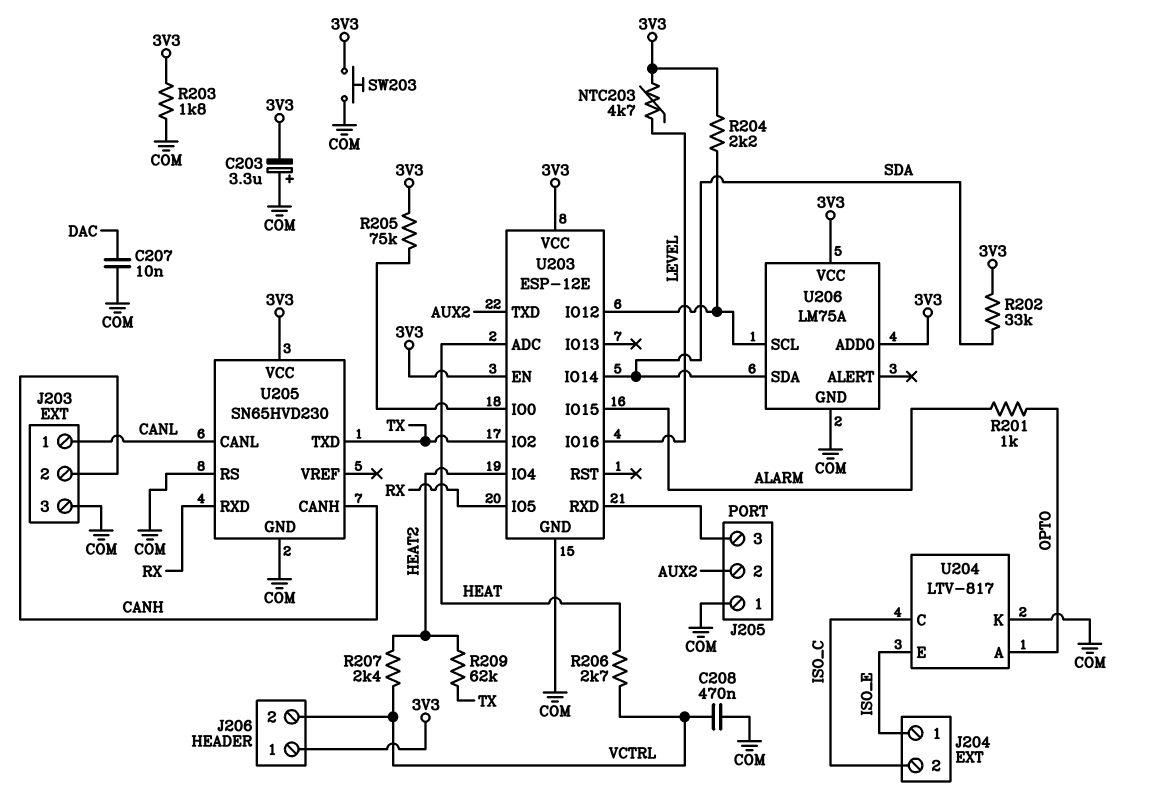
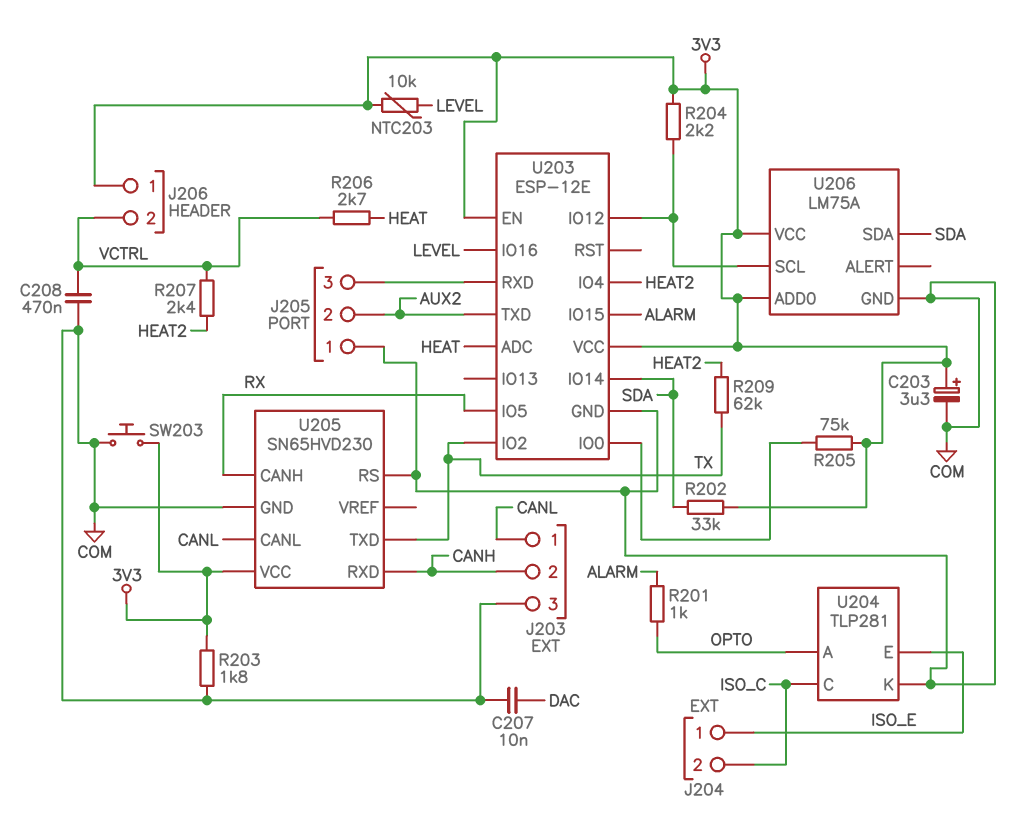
C203: 3.3uF (plus COM, minus 3V3) -> 3.3uF (plus 3V3, minus COM)
NTC203: 4.7k (3V3, LEVEL) -> 10k (3V3, LEVEL)
U204: LTV-817 -> TLP281
U205 pin CANH: CANH -> RX
U205 pin RXD: RX -> CANH

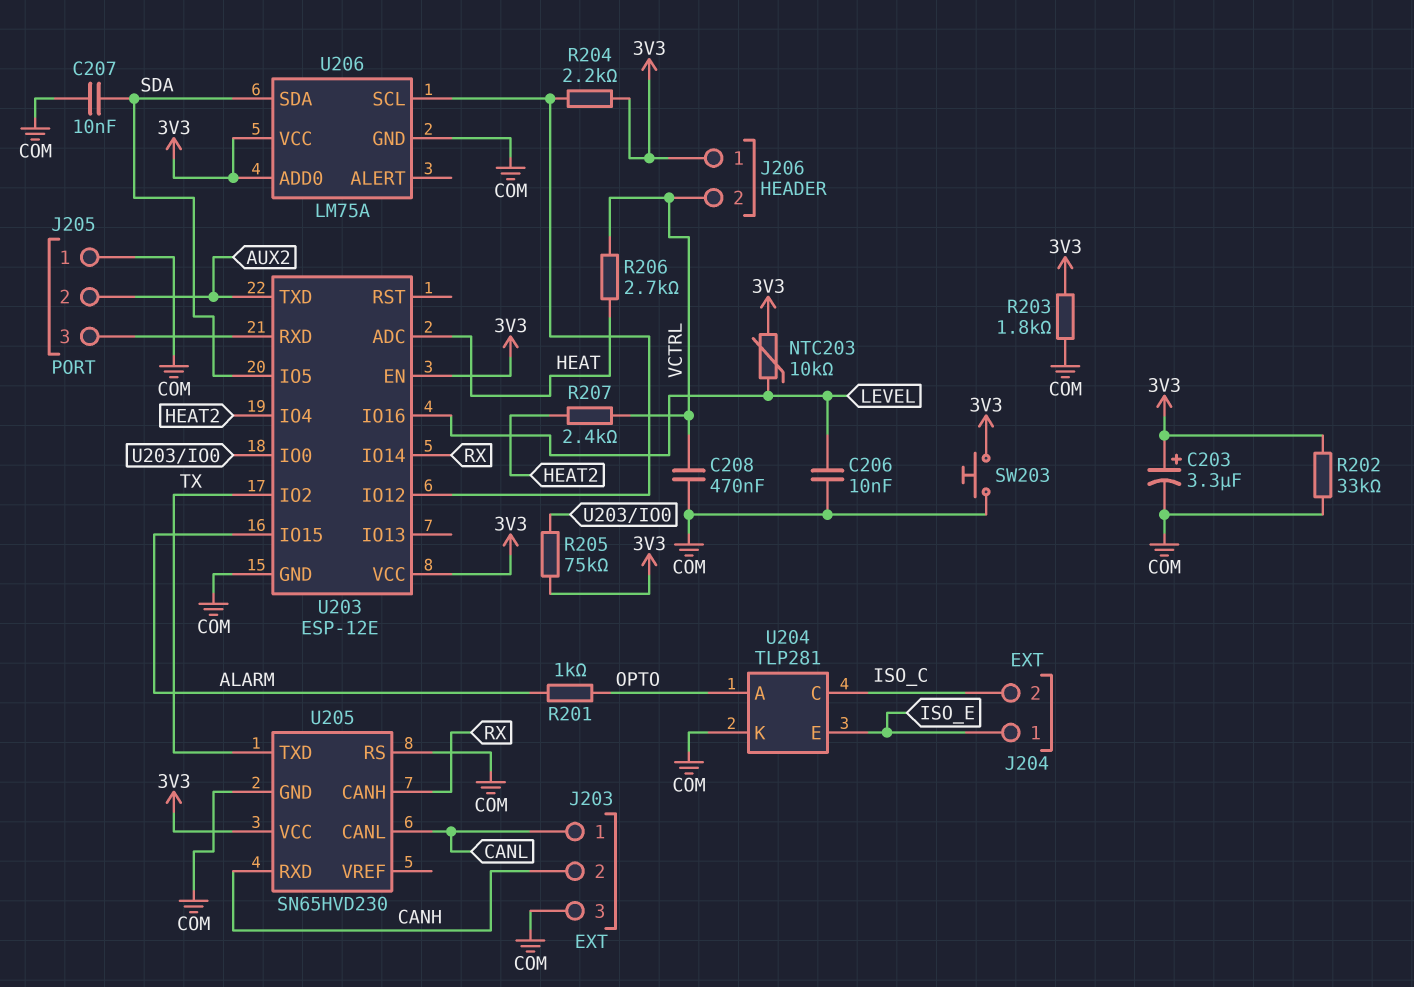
C206: none -> 10nF (COM, LEVEL)
C207: 10nF (COM, DAC) -> 10nF (COM, SDA)
R202: 33k (3V3, SDA) -> 33k (3V3, COM)
R209: 62k (HEAT2, TX) -> none
U203 pin IO5: RX -> SDA
U203 pin IO14: SDA -> RX

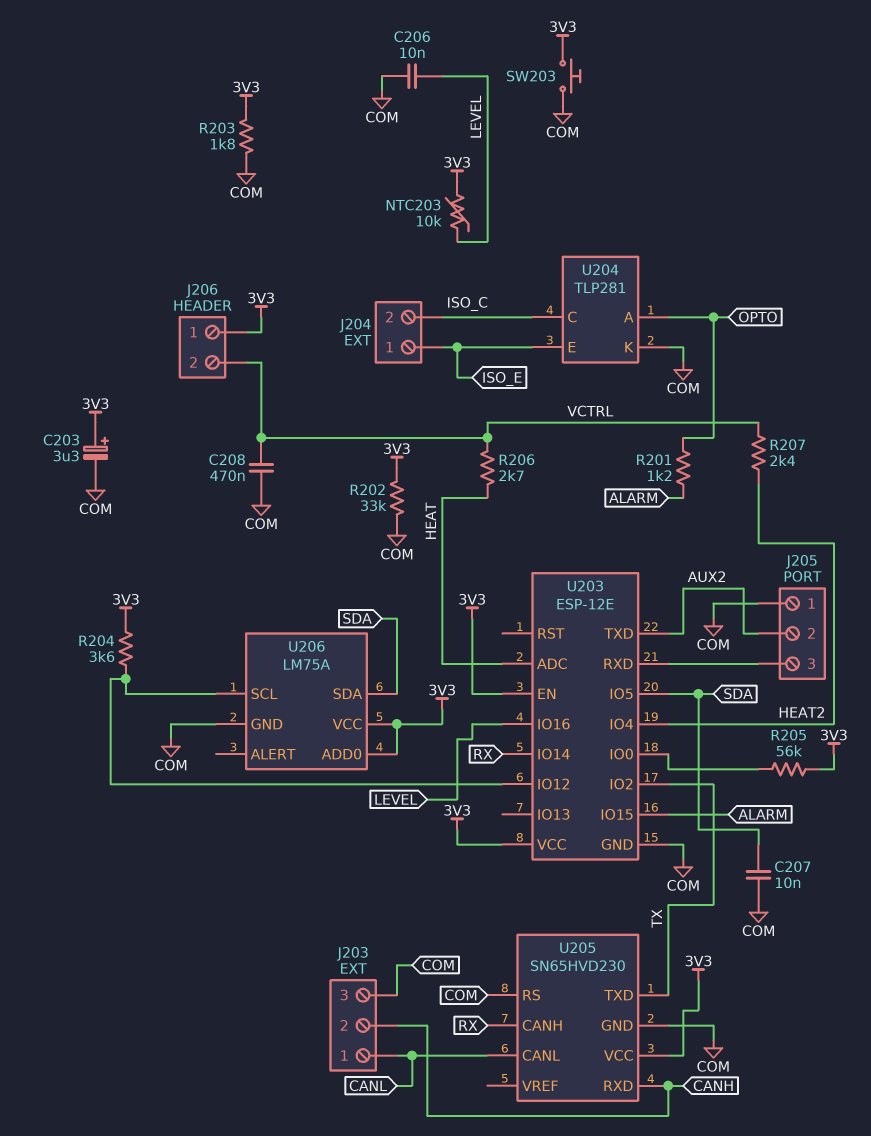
R201: 1k (ALARM, OPTO) -> 1.2k (ALARM, OPTO)
R204: 2.2k (3V3, U203/IO12) -> 3.6k (3V3, U203/IO12)
R205: 75k (3V3, U203/IO0) -> 56k (3V3, U203/IO0)

